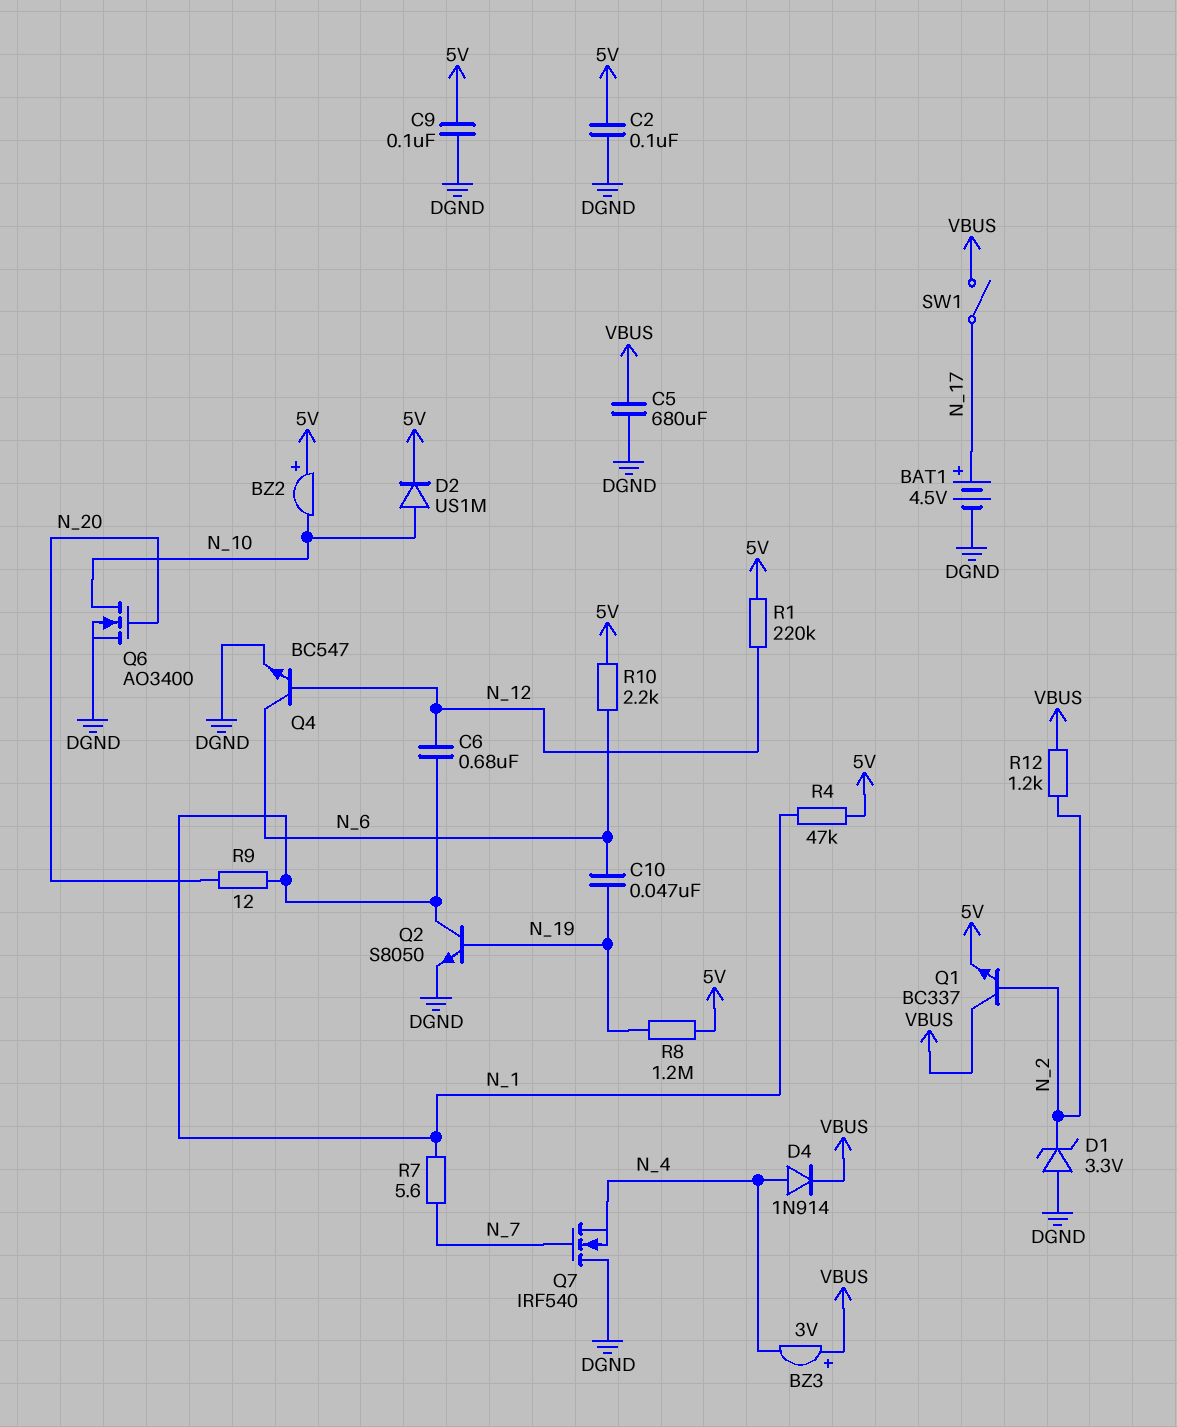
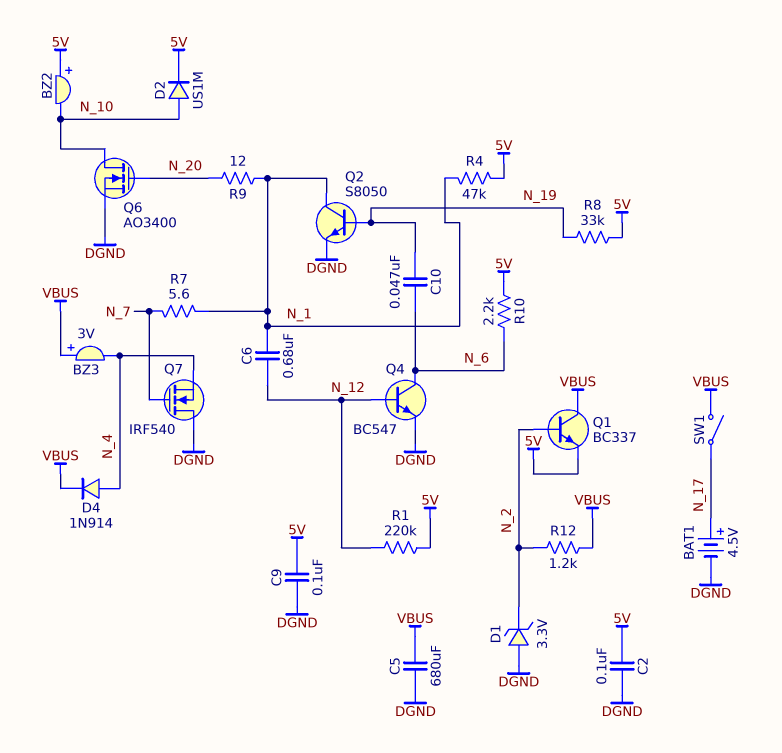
R8: 1.2M (5V, N_19) -> 33k (5V, N_19)

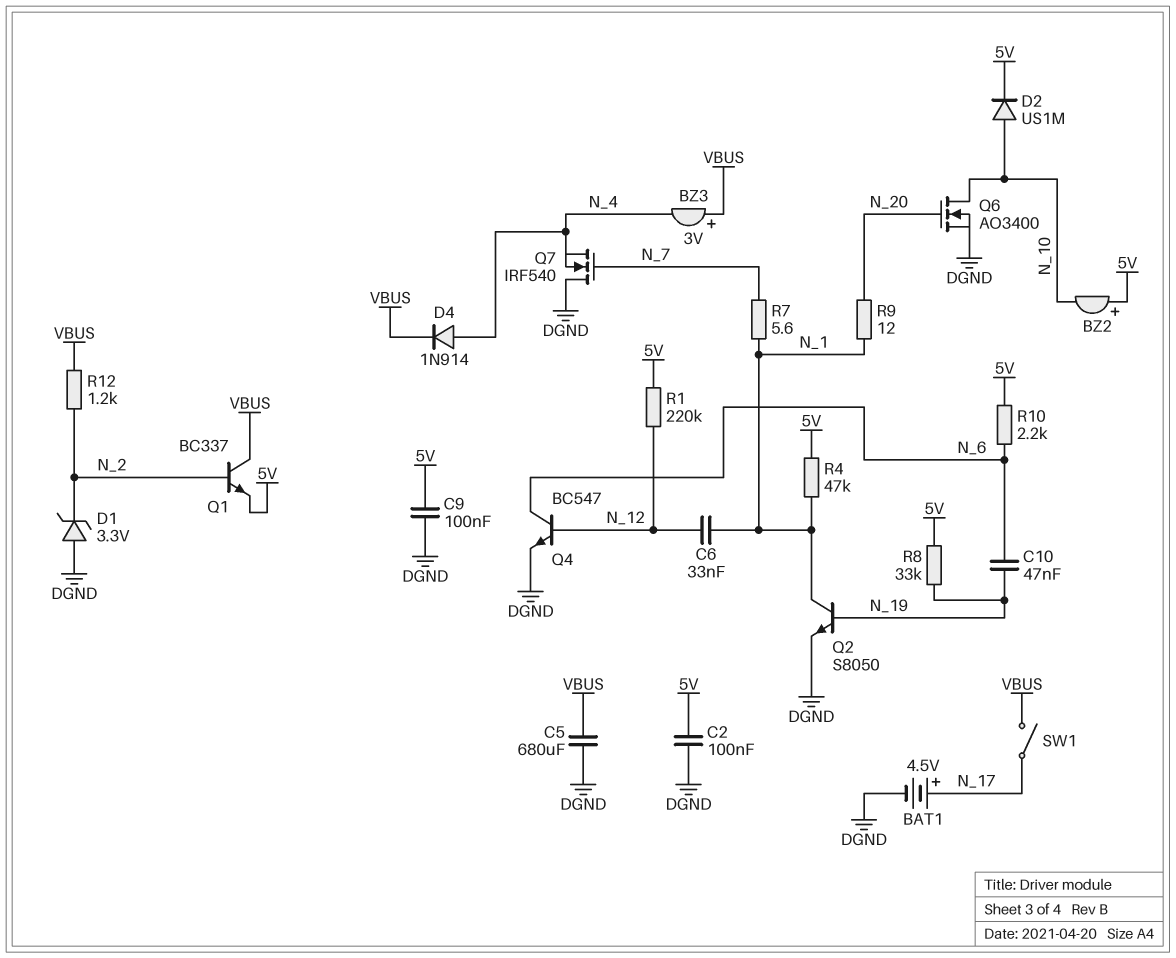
C6: 680nF (N_1, N_12) -> 33nF (N_1, N_12)

